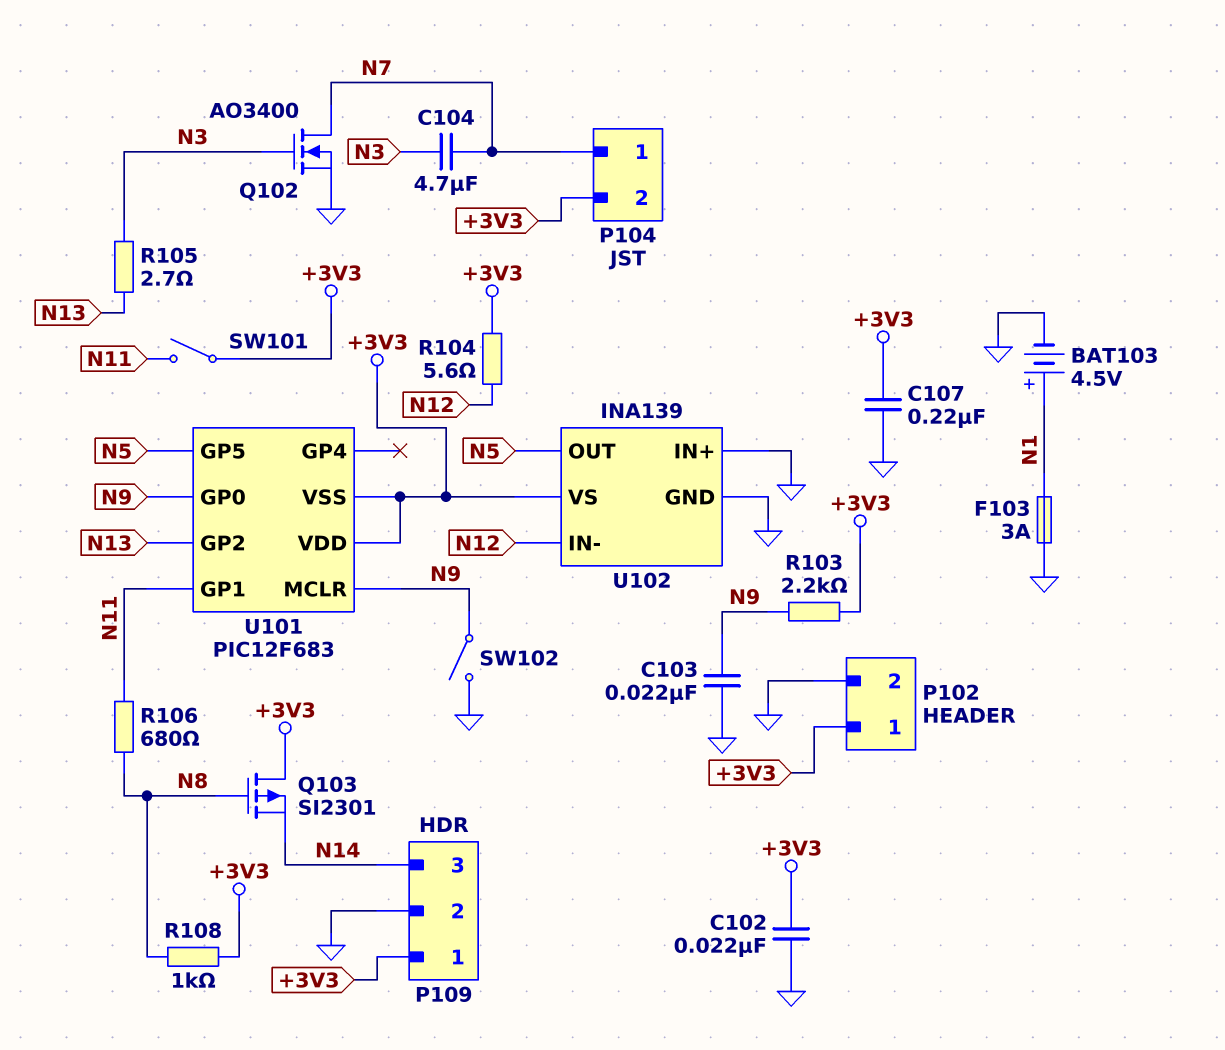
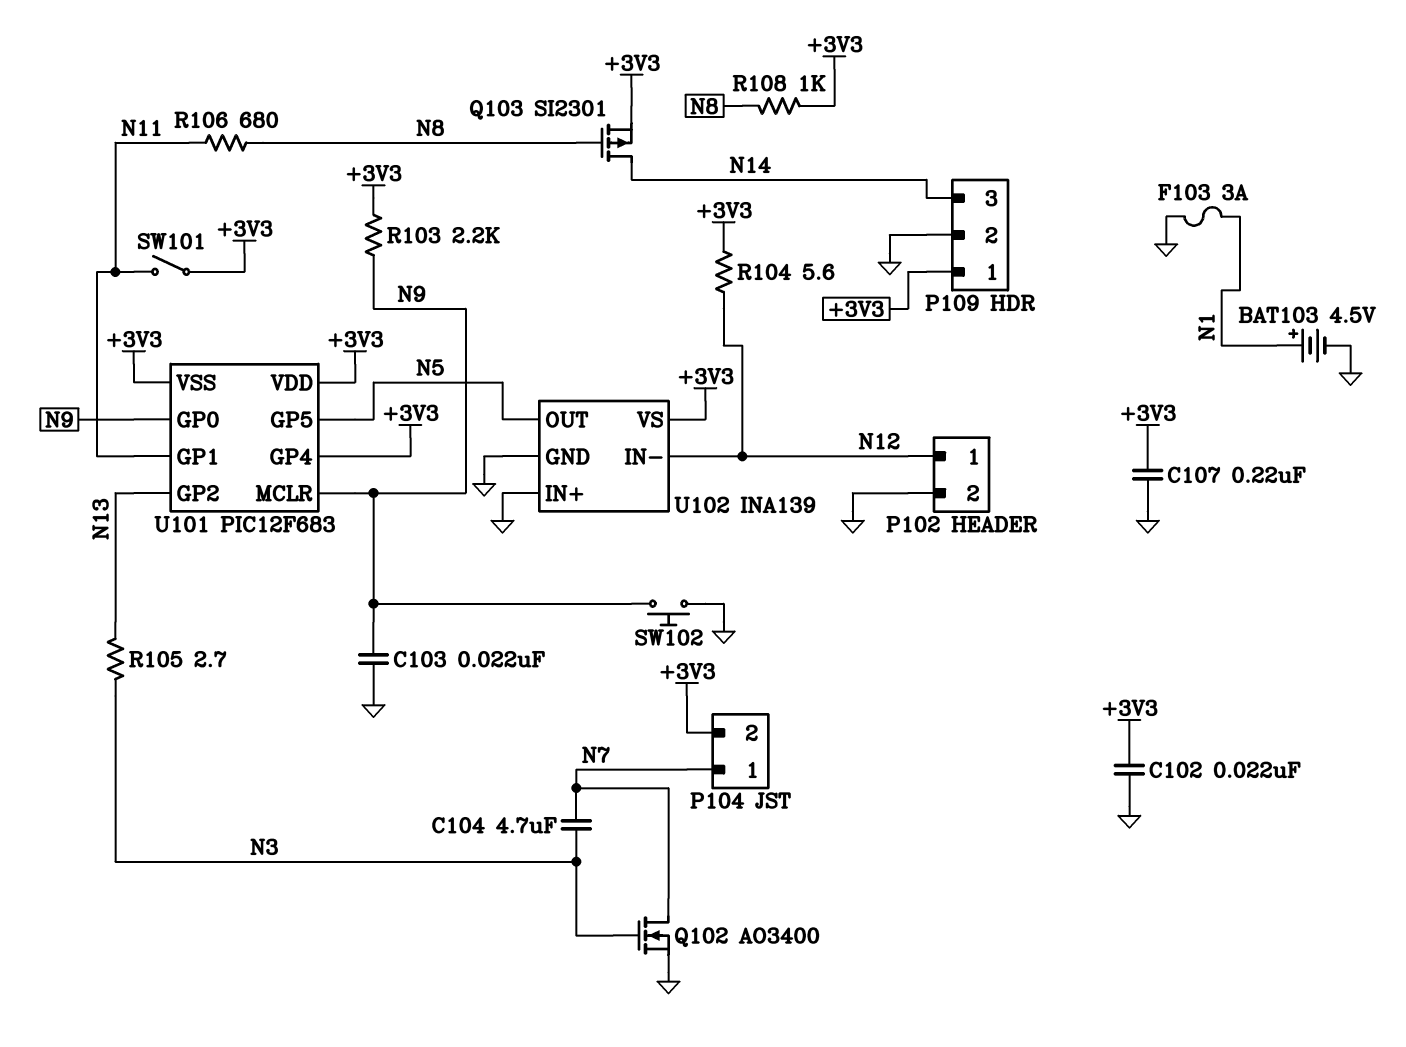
P102 pin 1: +3V3 -> N12
Q103: PMOS SI2301 (G N8, D +3V3, S N14) -> PMOS SI2301 (G N8, D N14, S +3V3)
SW102: switch (GND, N9) -> button (GND, N9)
U101 pin GP4: none -> +3V3

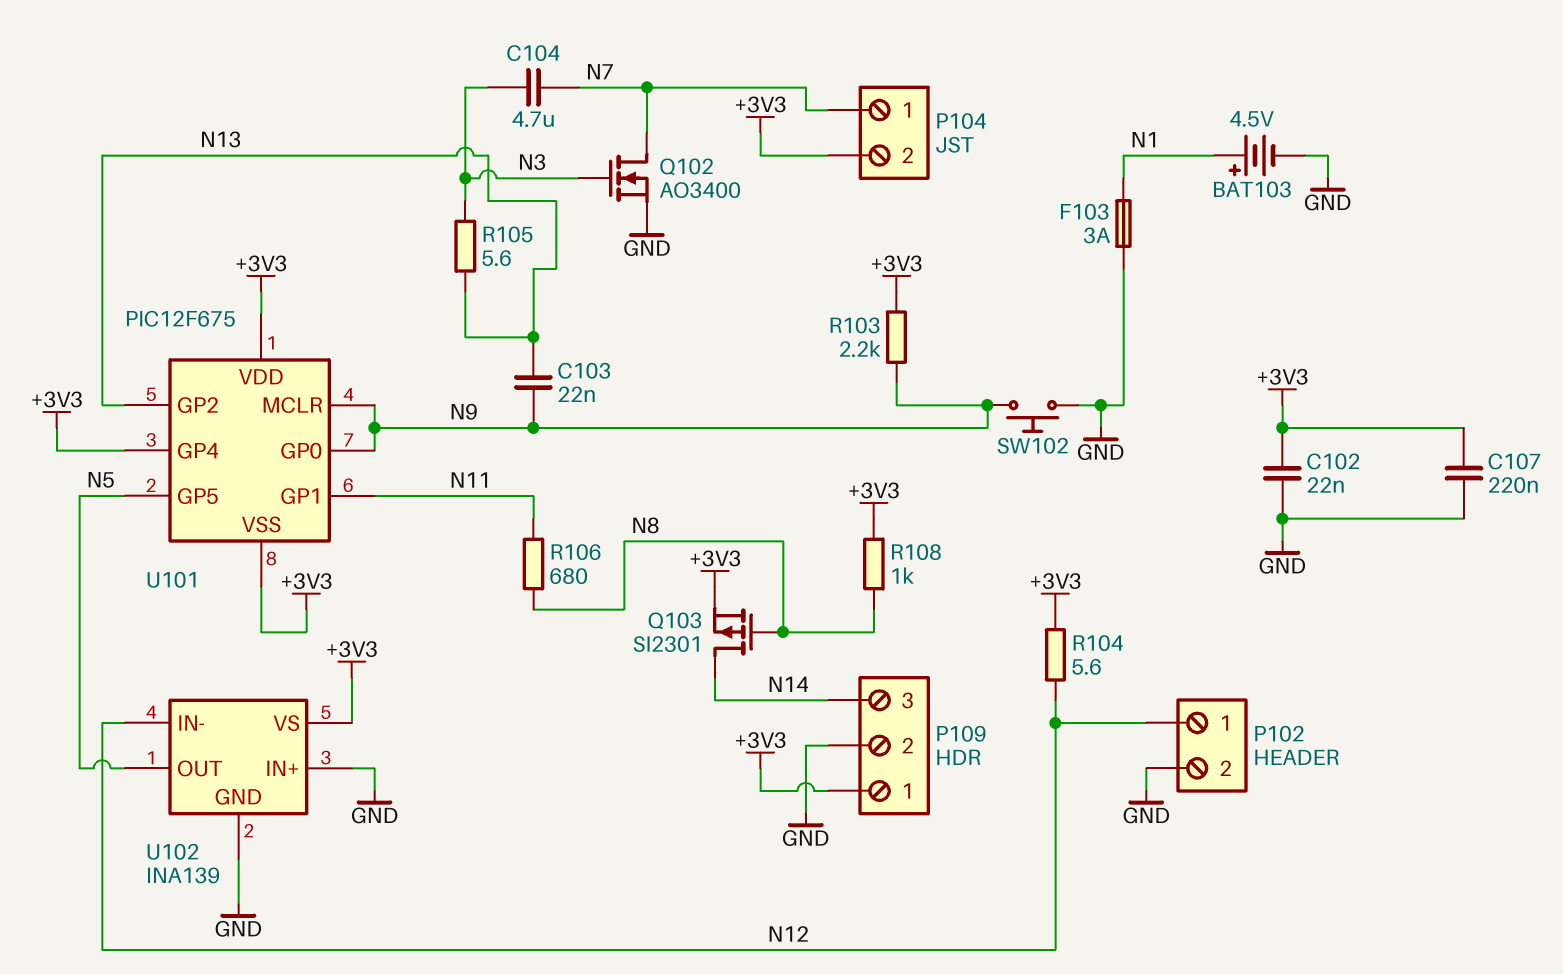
C103: 22nF (GND, N9) -> 22nF (N9, N13)
R105: 2.7 (N3, N13) -> 5.6 (N3, N13)
SW101: switch (+3V3, N11) -> none
U101: PIC12F683 -> PIC12F675

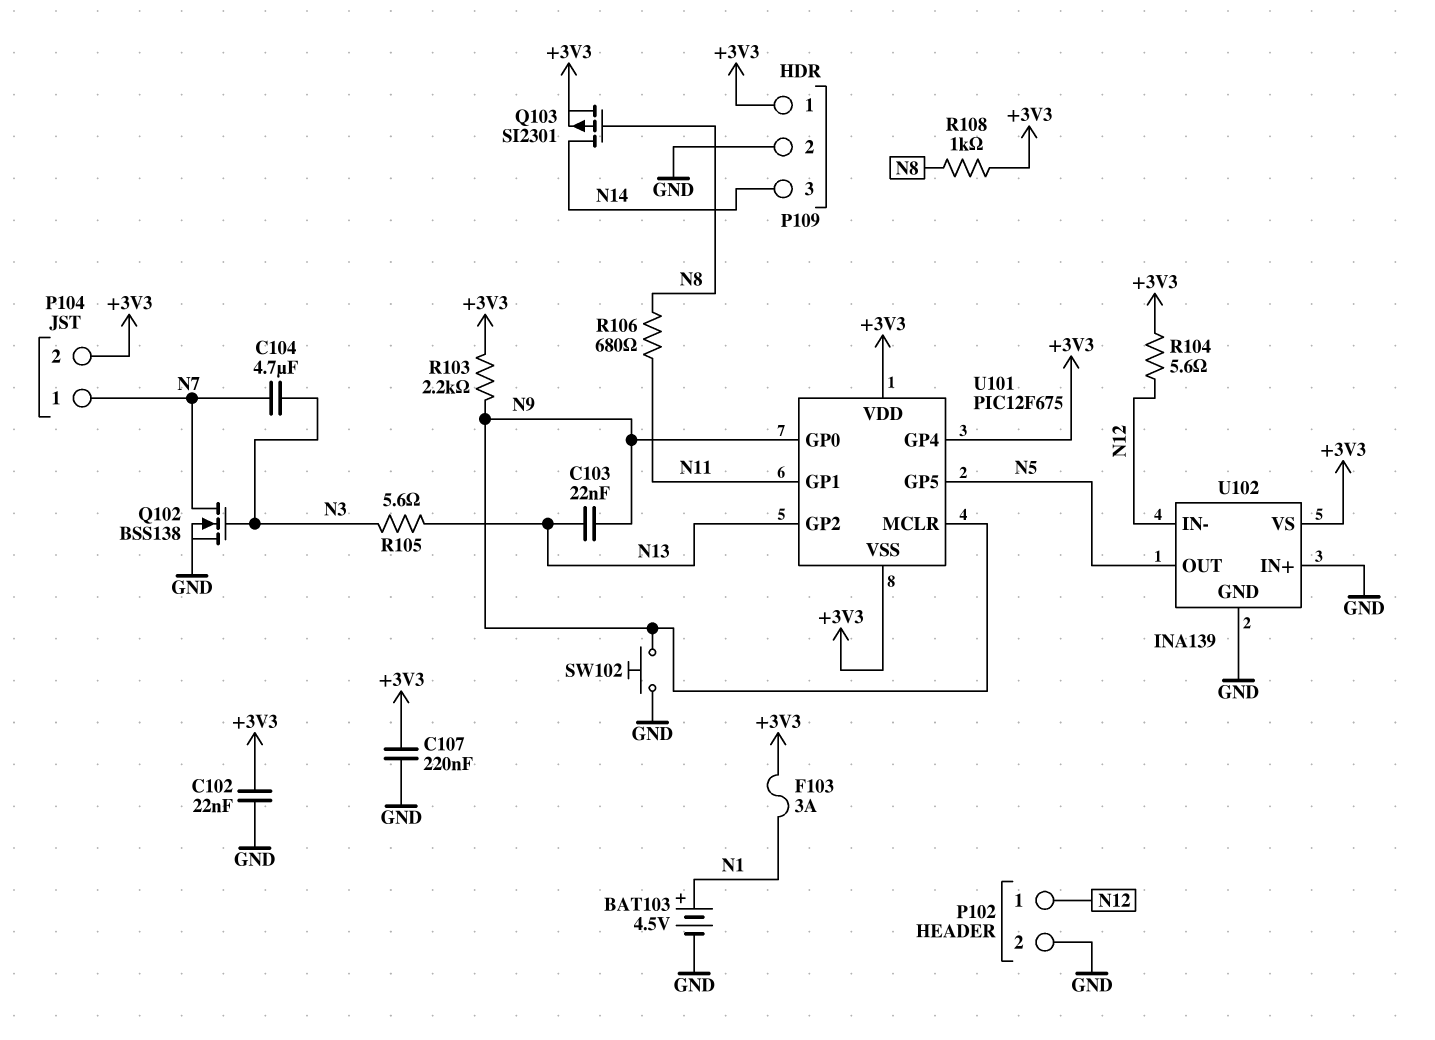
F103: 3A (GND, N1) -> 3A (+3V3, N1)
Q102: NMOS AO3400 (G N3, D N7, S GND) -> NMOS BSS138 (G N3, D N7, S GND)

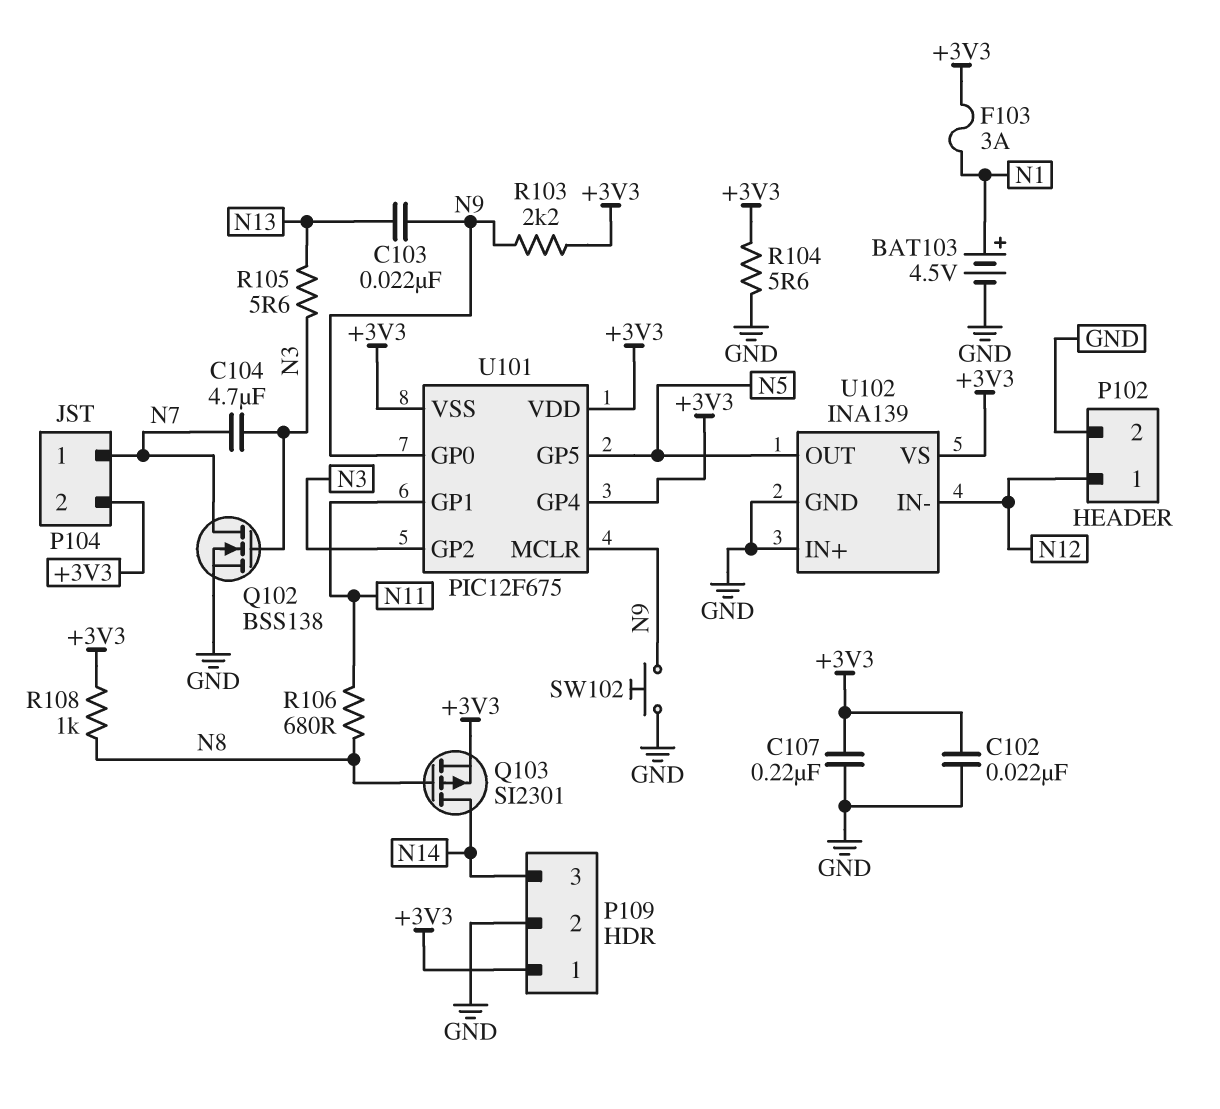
R104: 5.6 (+3V3, N12) -> 5.6 (+3V3, GND)
U101 pin GP2: N13 -> N3

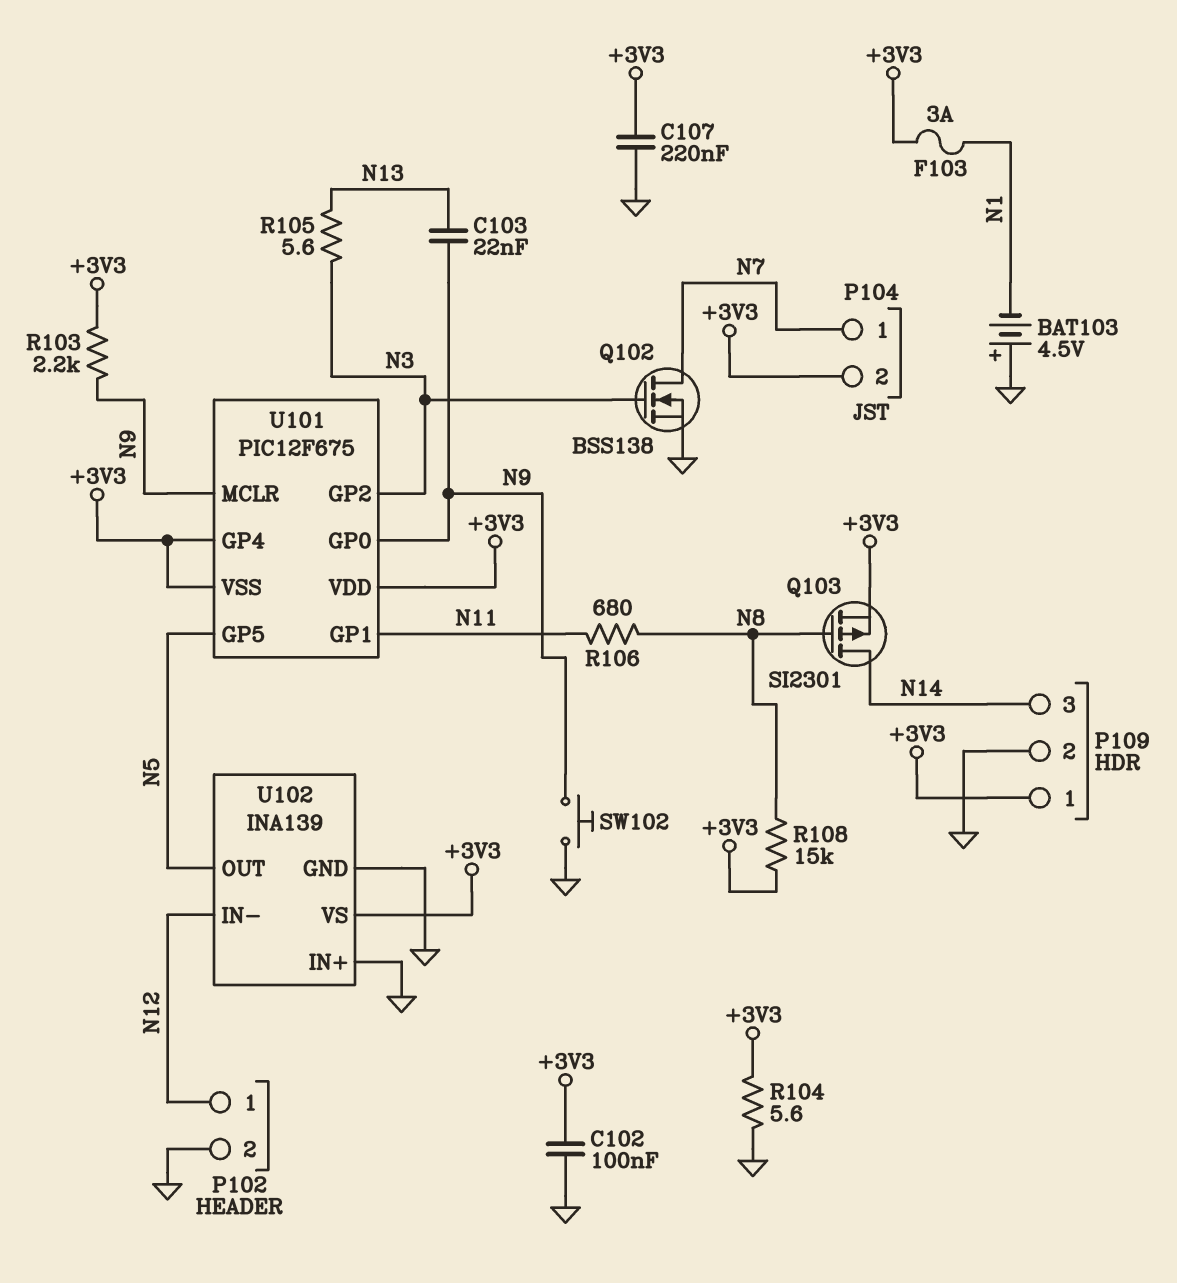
BAT103: 4.5V (plus N1, minus GND) -> 4.5V (plus GND, minus N1)
C102: 22nF (+3V3, GND) -> 100nF (+3V3, GND)
C104: 4.7uF (N3, N7) -> none
R108: 1k (+3V3, N8) -> 15k (+3V3, N8)

